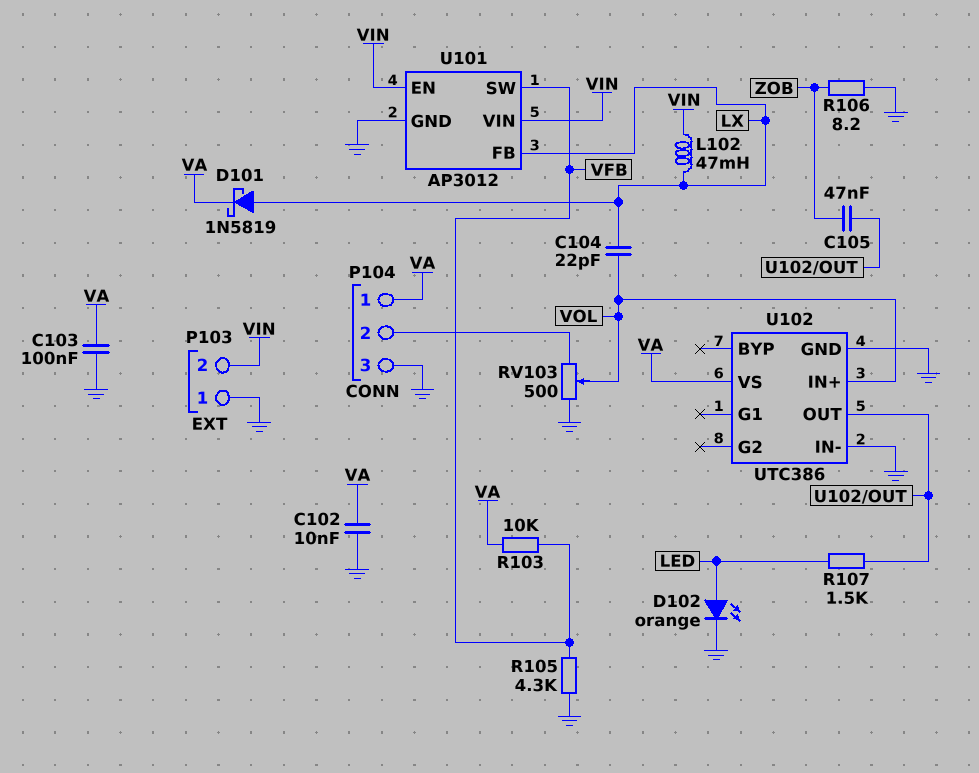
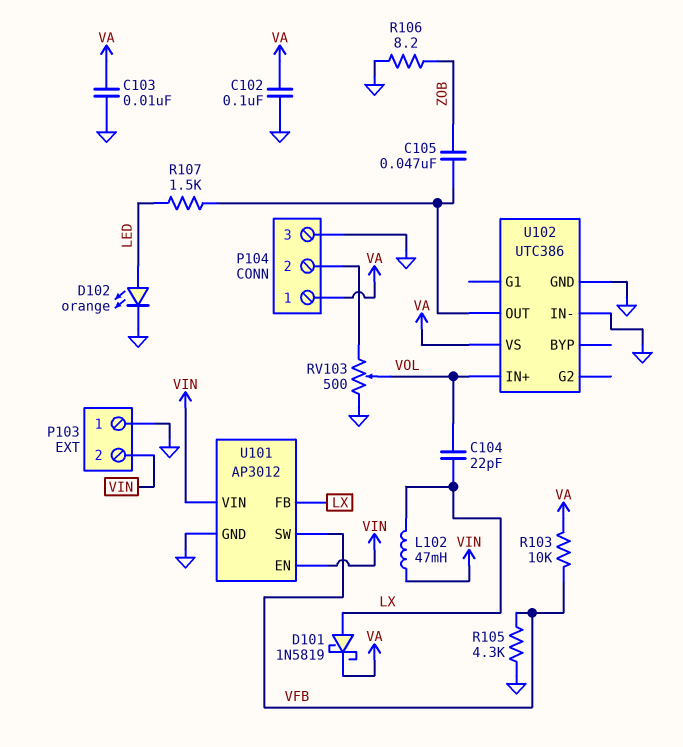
C102: 10nF (GND, VA) -> 100nF (GND, VA)
C103: 100nF (GND, VA) -> 10nF (GND, VA)

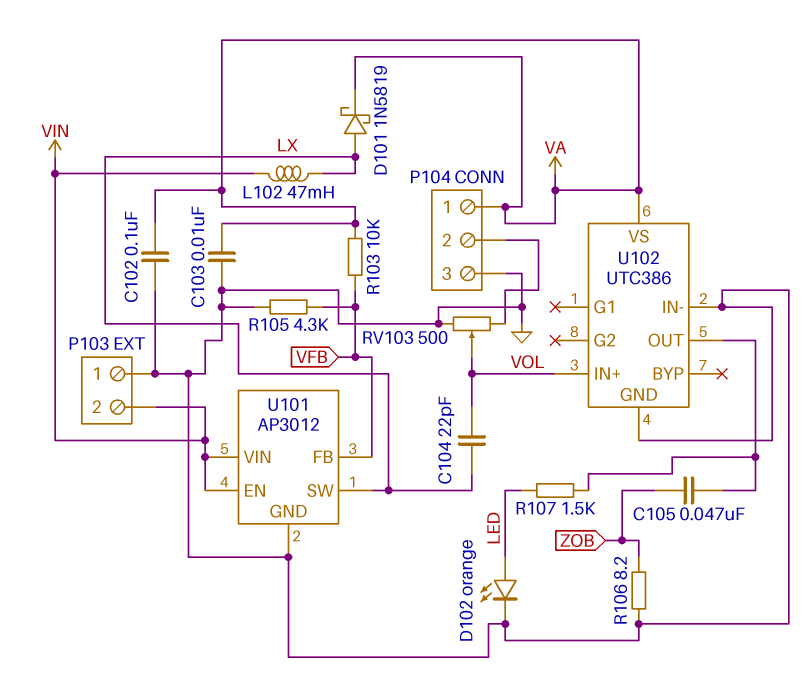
U101 pin FB: LX -> VFB
U101 pin SW: VFB -> LX

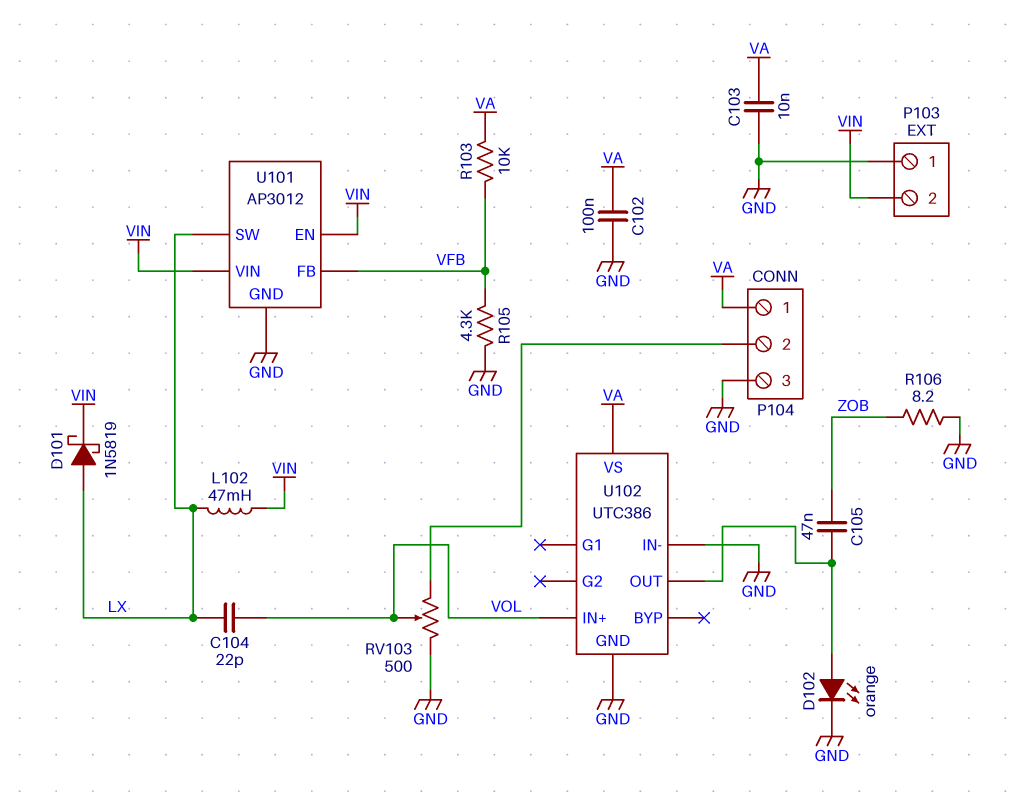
D101: schottky 1N5819 (A LX, K VA) -> schottky 1N5819 (A LX, K VIN)
D102: LED orange (A LED, K GND) -> LED orange (A U102/OUT, K GND)
R107: 1.5k (LED, U102/OUT) -> none

